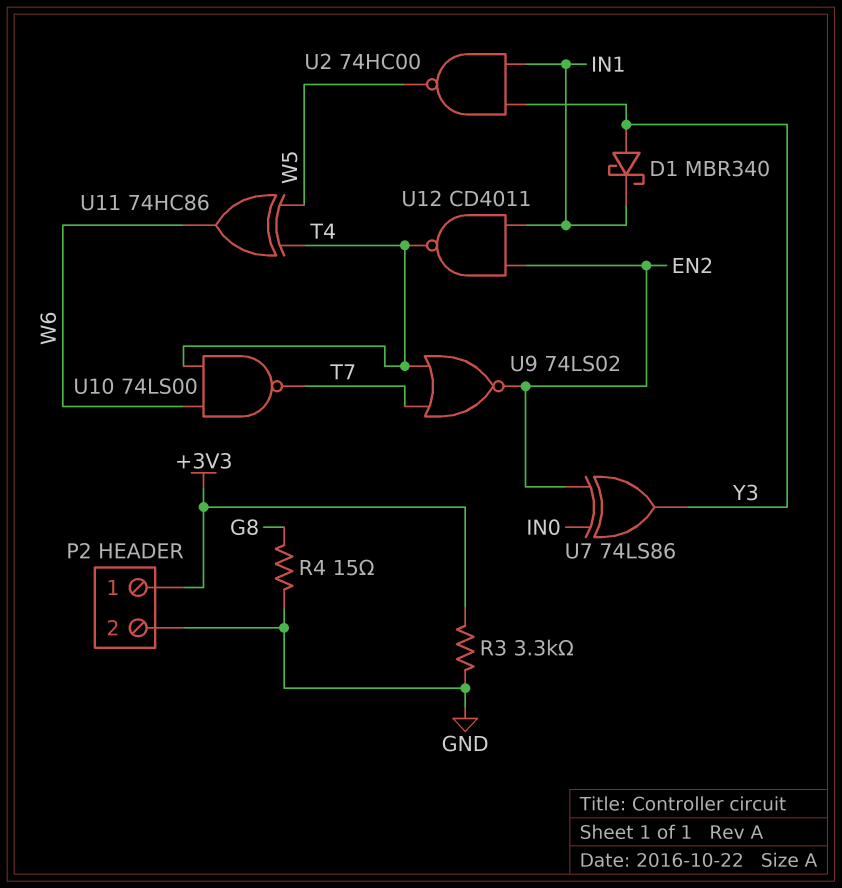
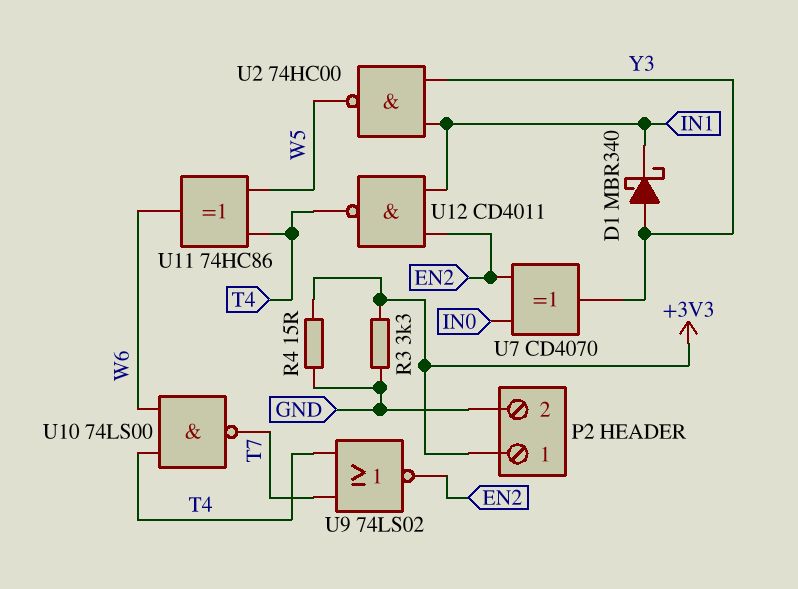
R4: 15 (G8, GND) -> 15 (+3V3, GND)
U7: XOR 74LS86 (in EN2, in IN0, out Y3) -> XOR CD4070 (in EN2, in IN0, out Y3)

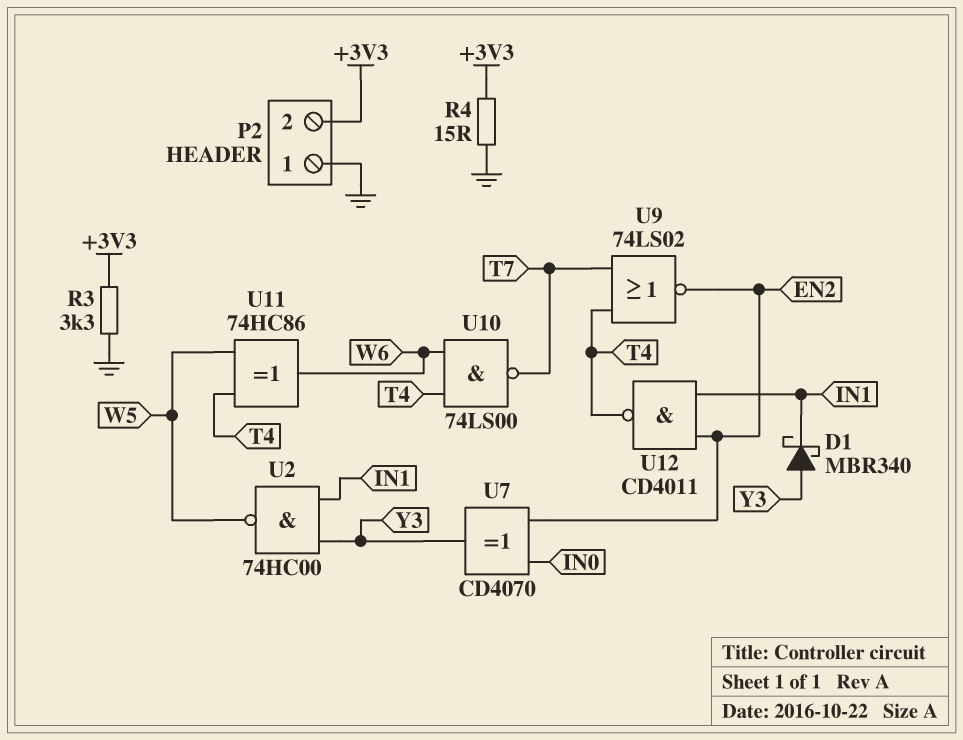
P2 pin 1: +3V3 -> GND
P2 pin 2: GND -> +3V3

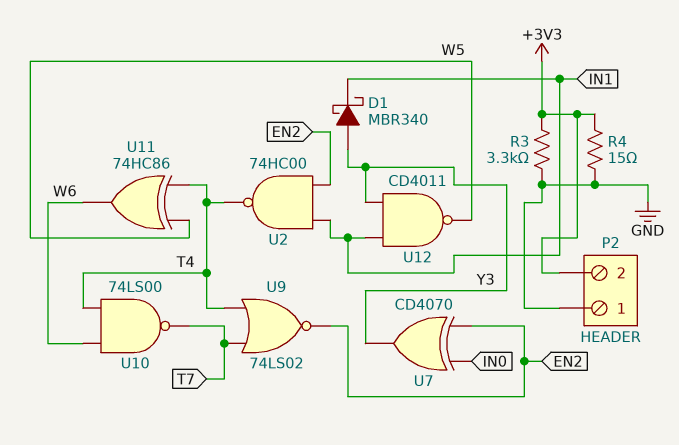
U2: NAND 74HC00 (in IN1, in Y3, out W5) -> NAND 74HC00 (in EN2, in IN1, out T4)
U12: NAND CD4011 (in EN2, in IN1, out T4) -> NAND CD4011 (in IN1, in Y3, out W5)

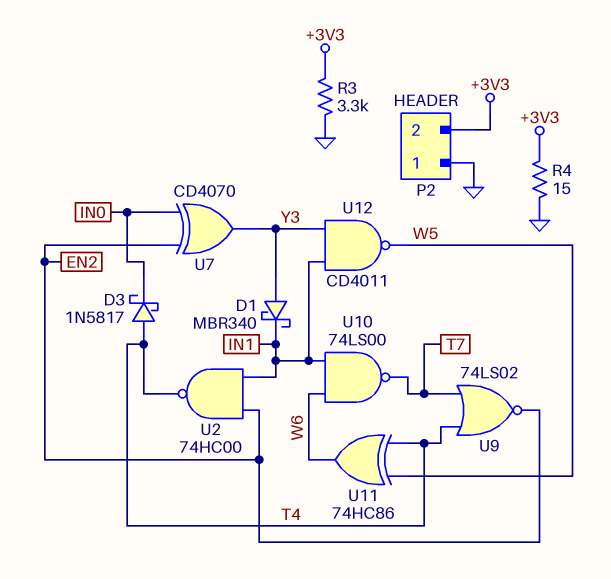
D3: none -> schottky 1N5817 (A T4, K IN0)
U10: NAND 74LS00 (in T4, in W6, out T7) -> NAND 74LS00 (in IN1, in W6, out T7)

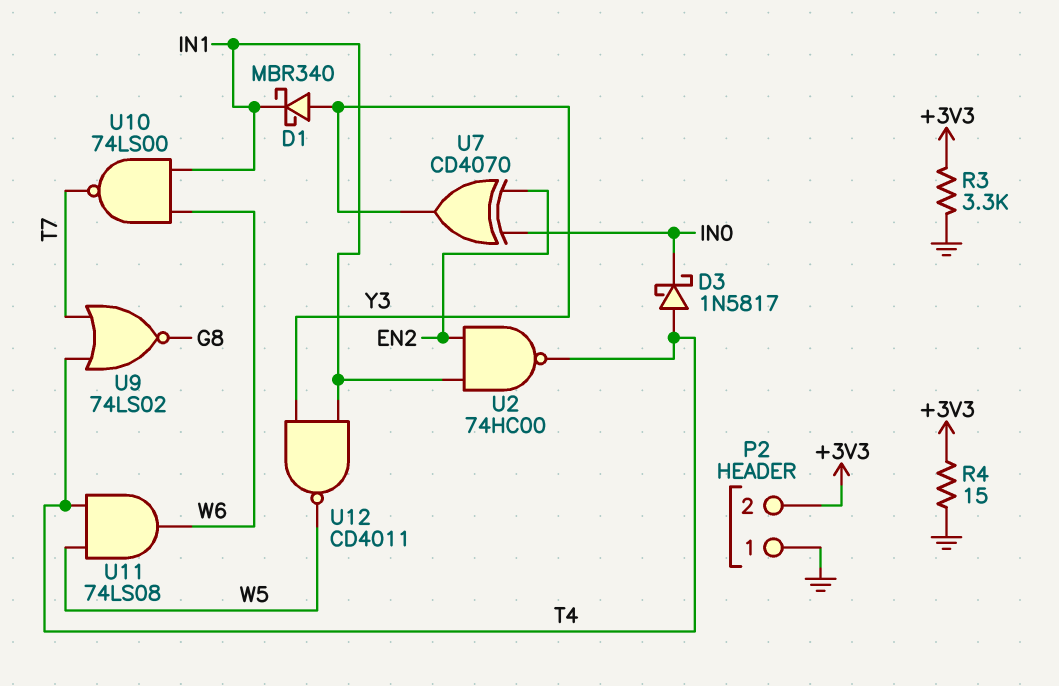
U9: NOR 74LS02 (in T4, in T7, out EN2) -> NOR 74LS02 (in T4, in T7, out G8)
U11: XOR 74HC86 (in T4, in W5, out W6) -> AND 74LS08 (in T4, in W5, out W6)

